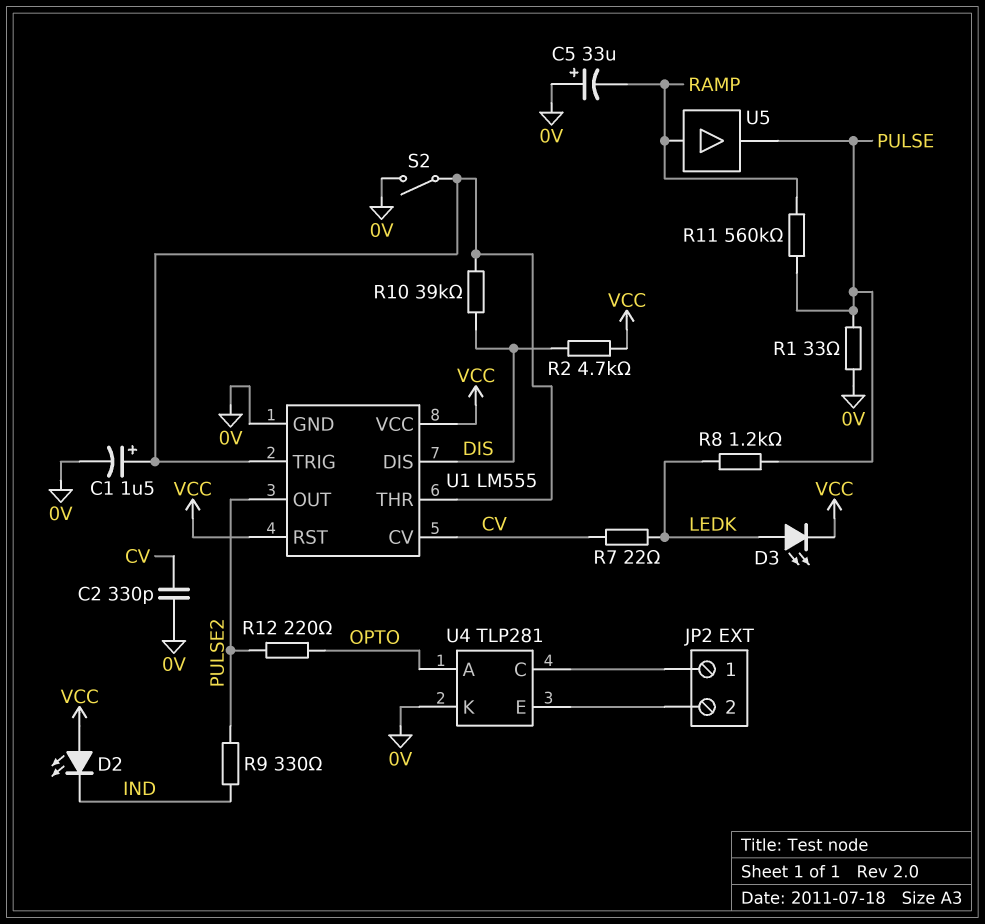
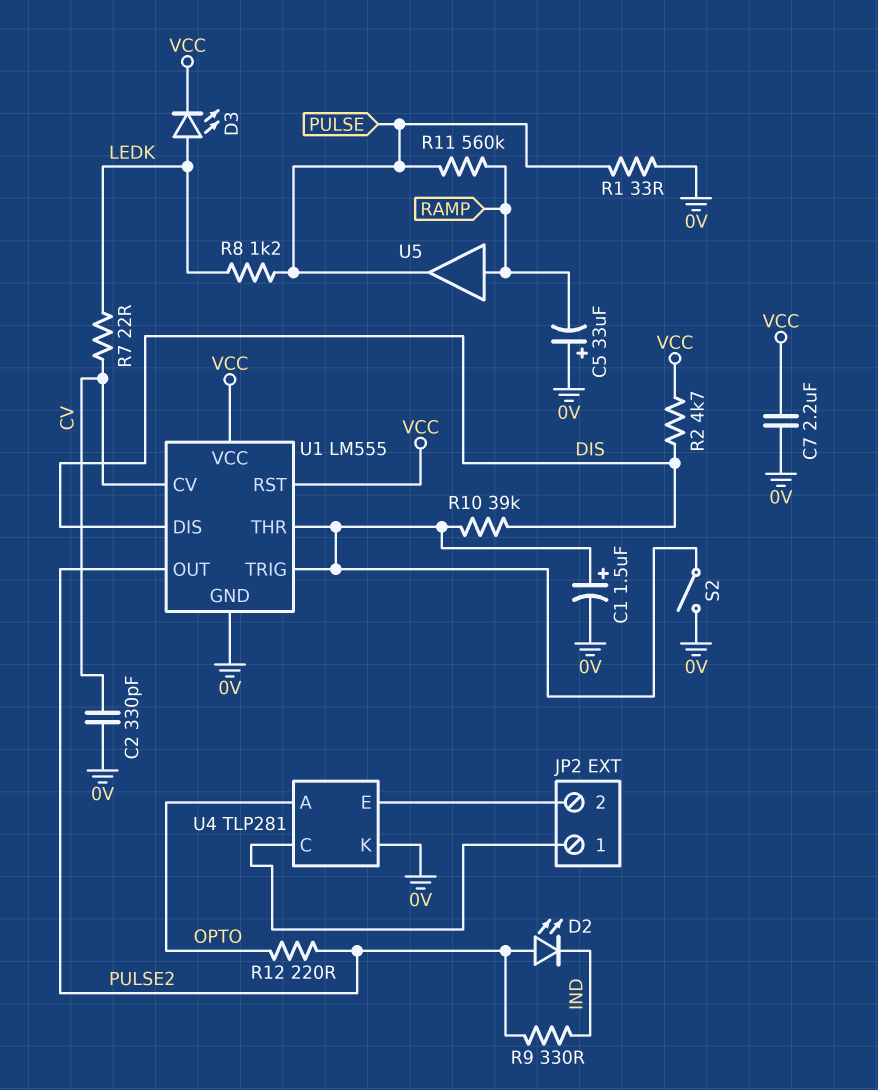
C7: none -> 2.2uF (0V, VCC)
D2: LED (A VCC, K IND) -> LED (A PULSE2, K IND)

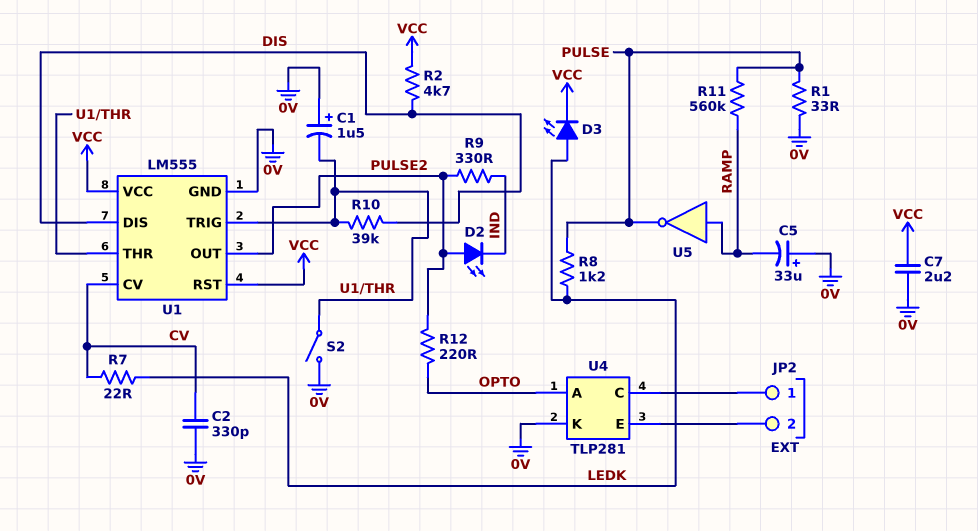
C1: 1.5uF (plus U1/THR, minus 0V) -> 1.5uF (plus 0V, minus U1/THR)
U5: buffer (in RAMP, out PULSE) -> NOT (in RAMP, out PULSE)

